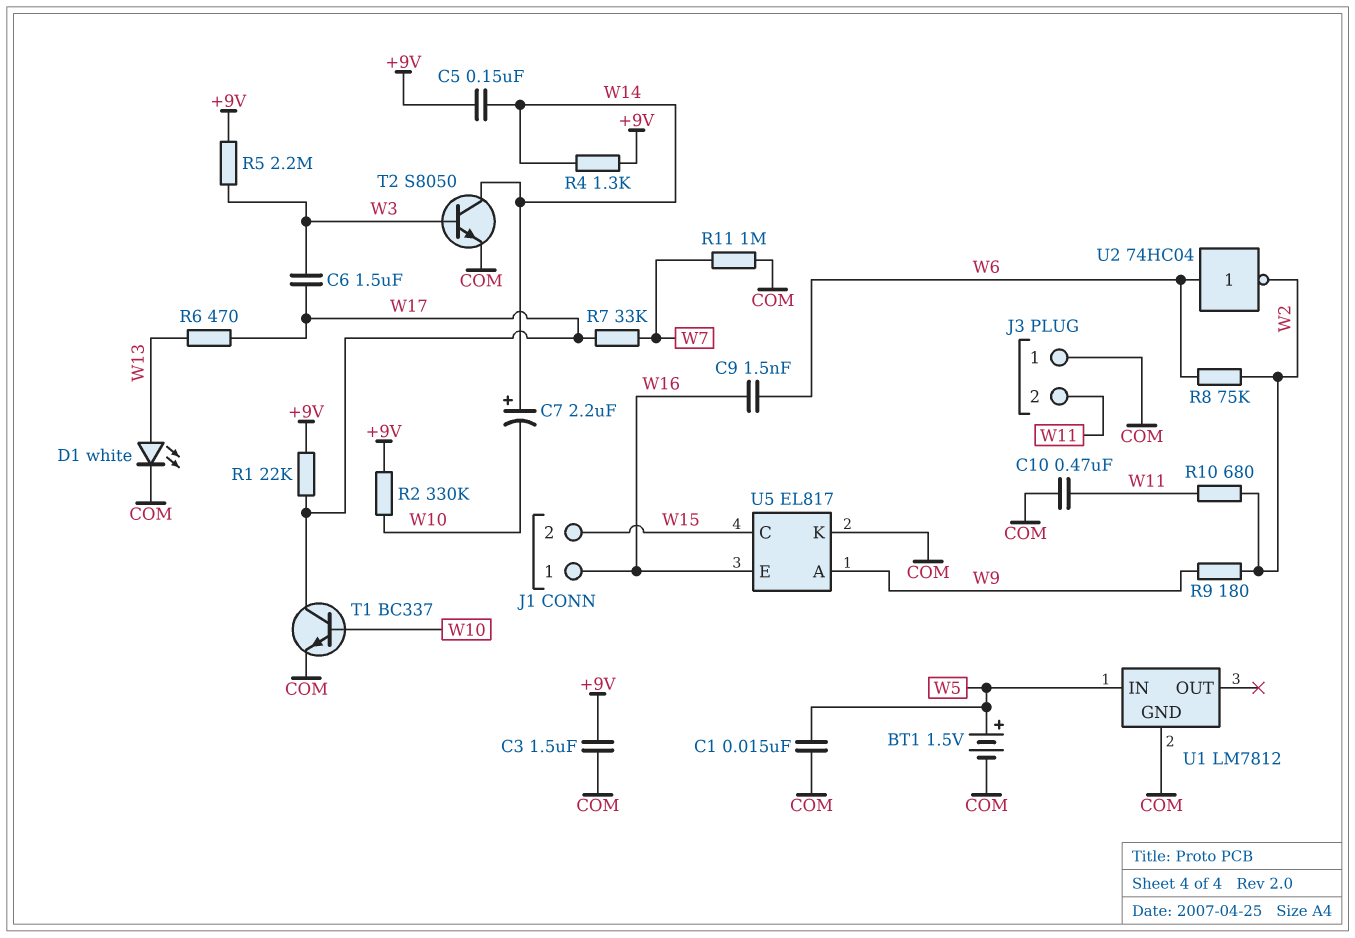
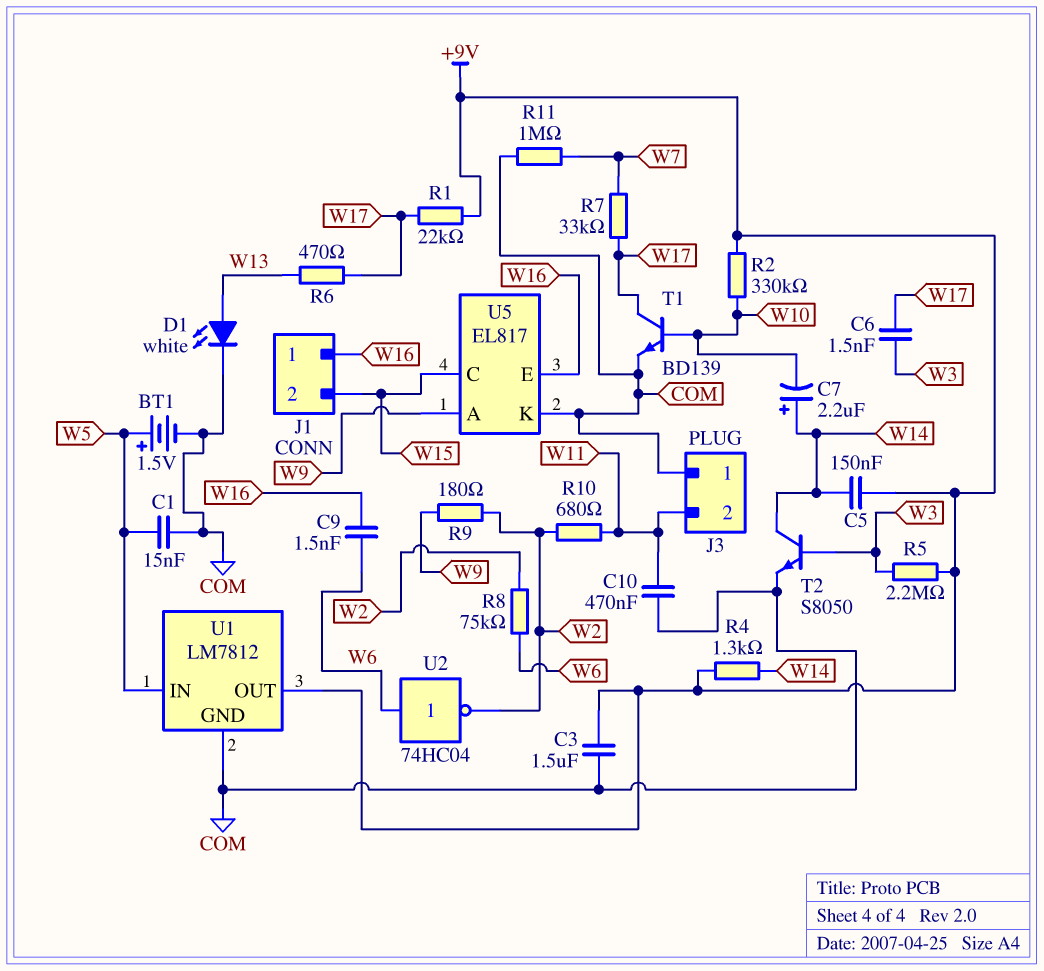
C6: 1.5uF (W3, W17) -> 1.5nF (W3, W17)
T1: NPN BC337 (B W10, C W17, E COM) -> NPN BD139 (B W10, C W17, E COM)
U1 pin OUT: none -> +9V

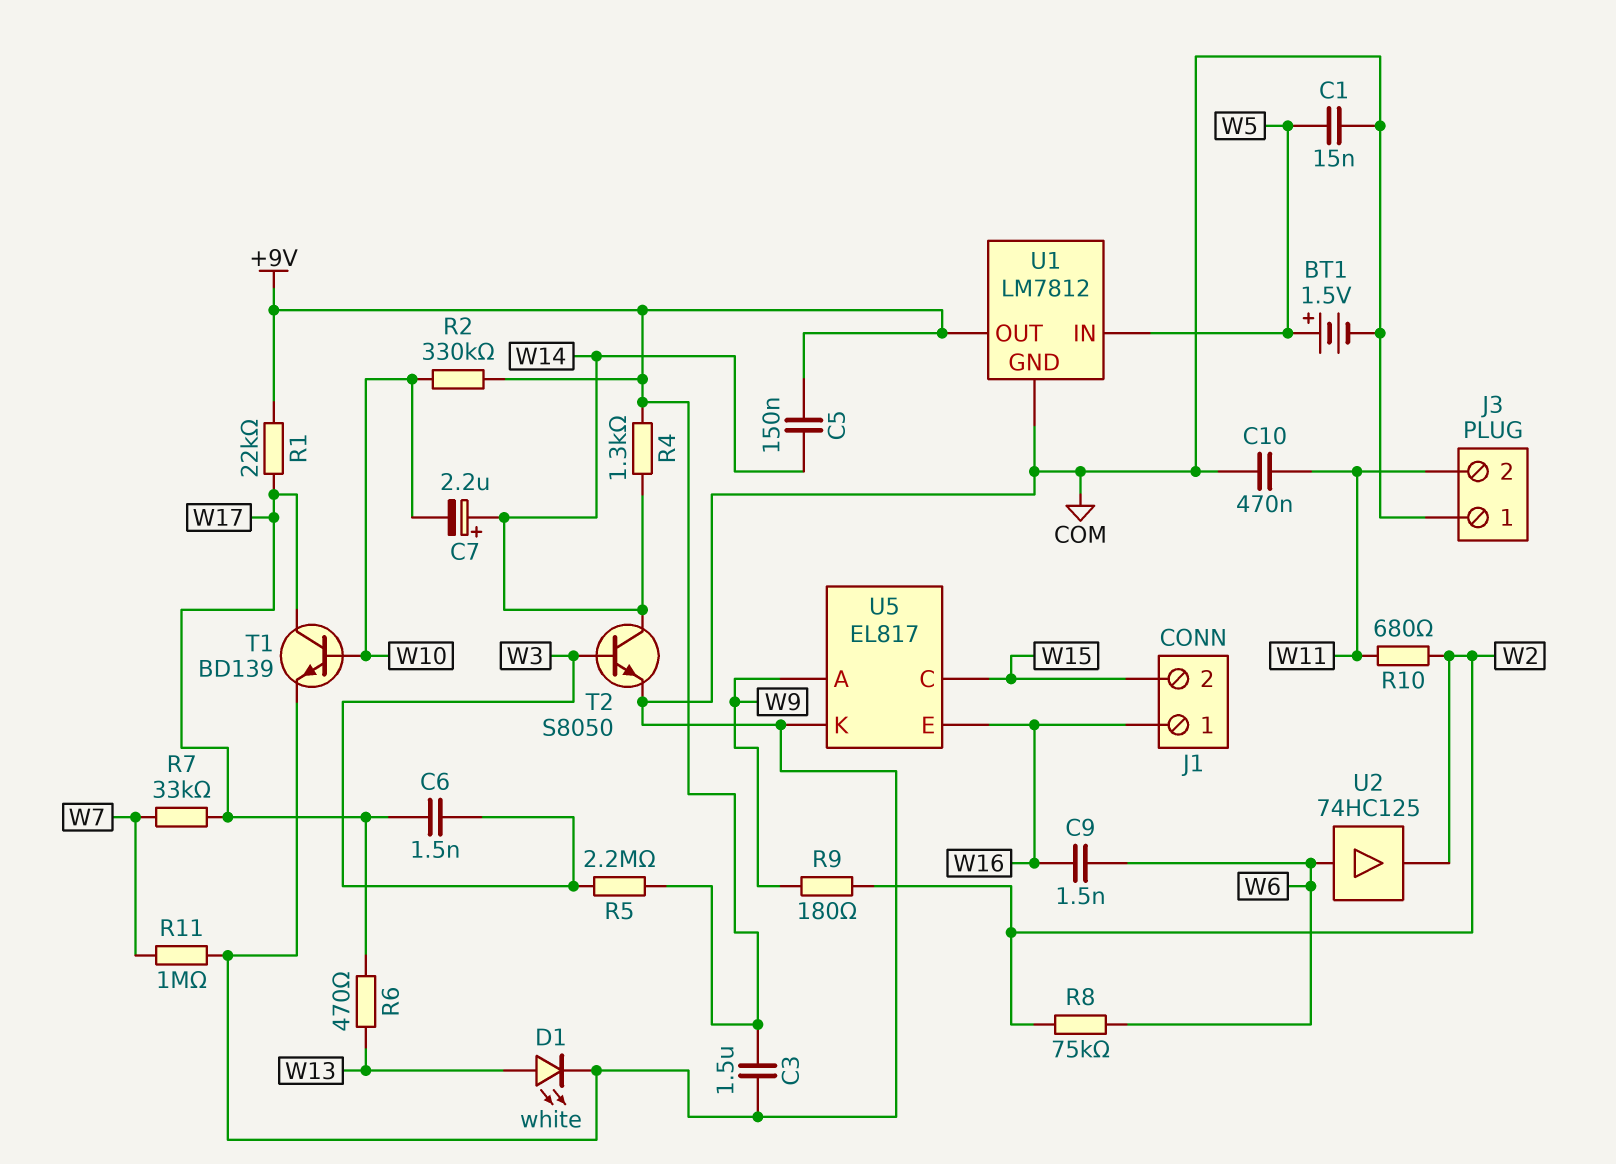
U2: NOT 74HC04 (in W6, out W2) -> buffer 74HC125 (in W6, out W2)

